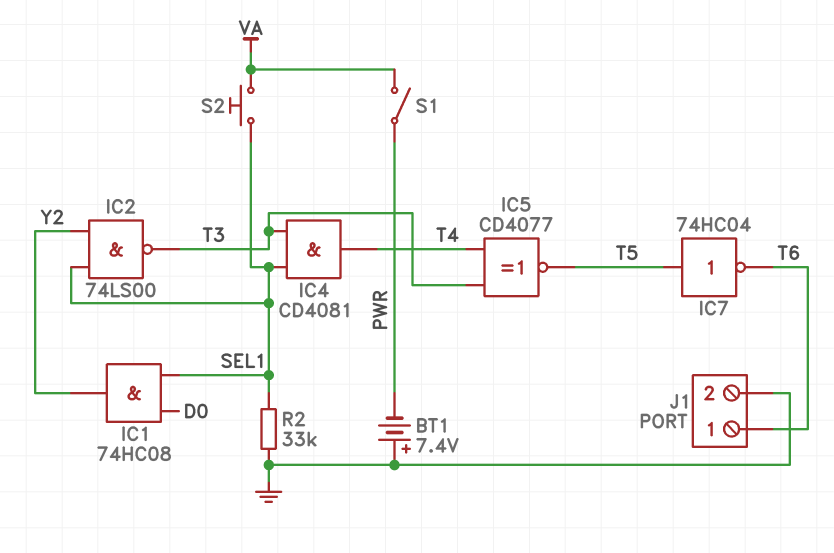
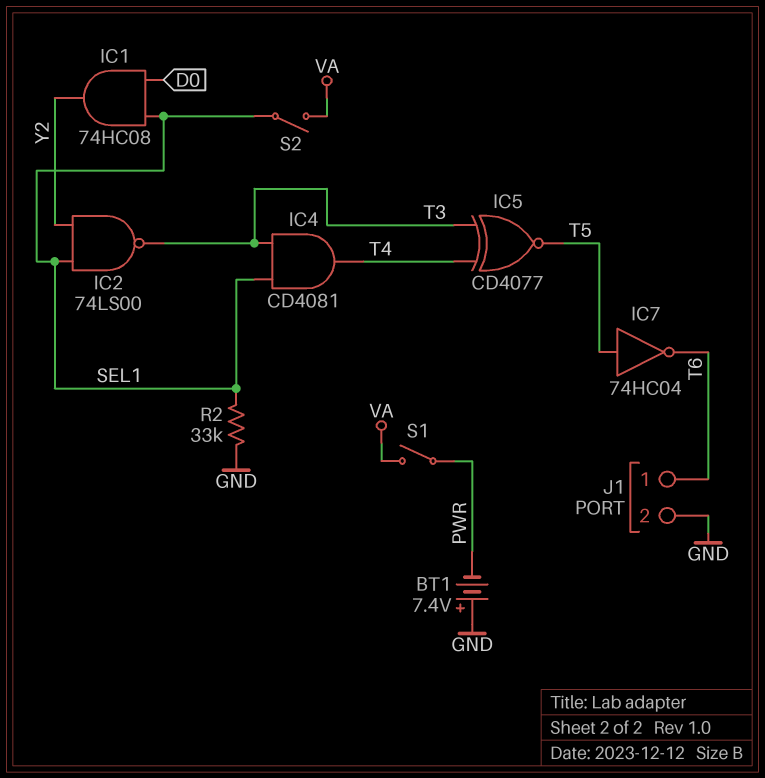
S2: button (SEL1, VA) -> switch (SEL1, VA)

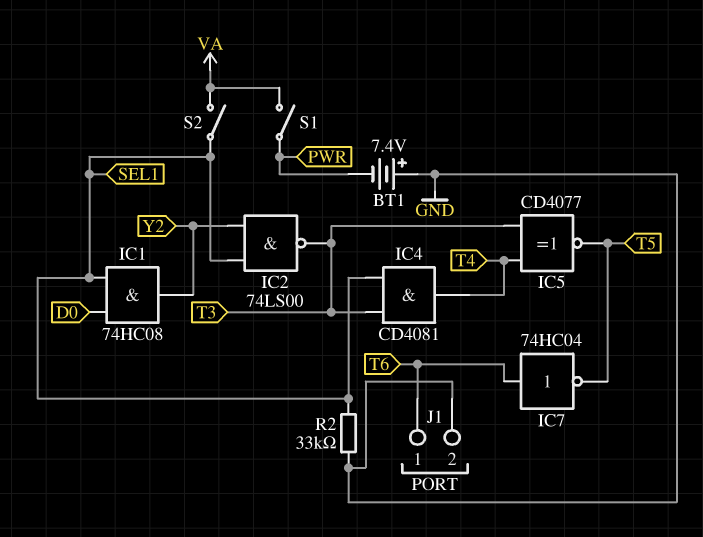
IC7: NOT 74HC04 (in T5, out T6) -> NOT 74HC04 (in T6, out T5)

